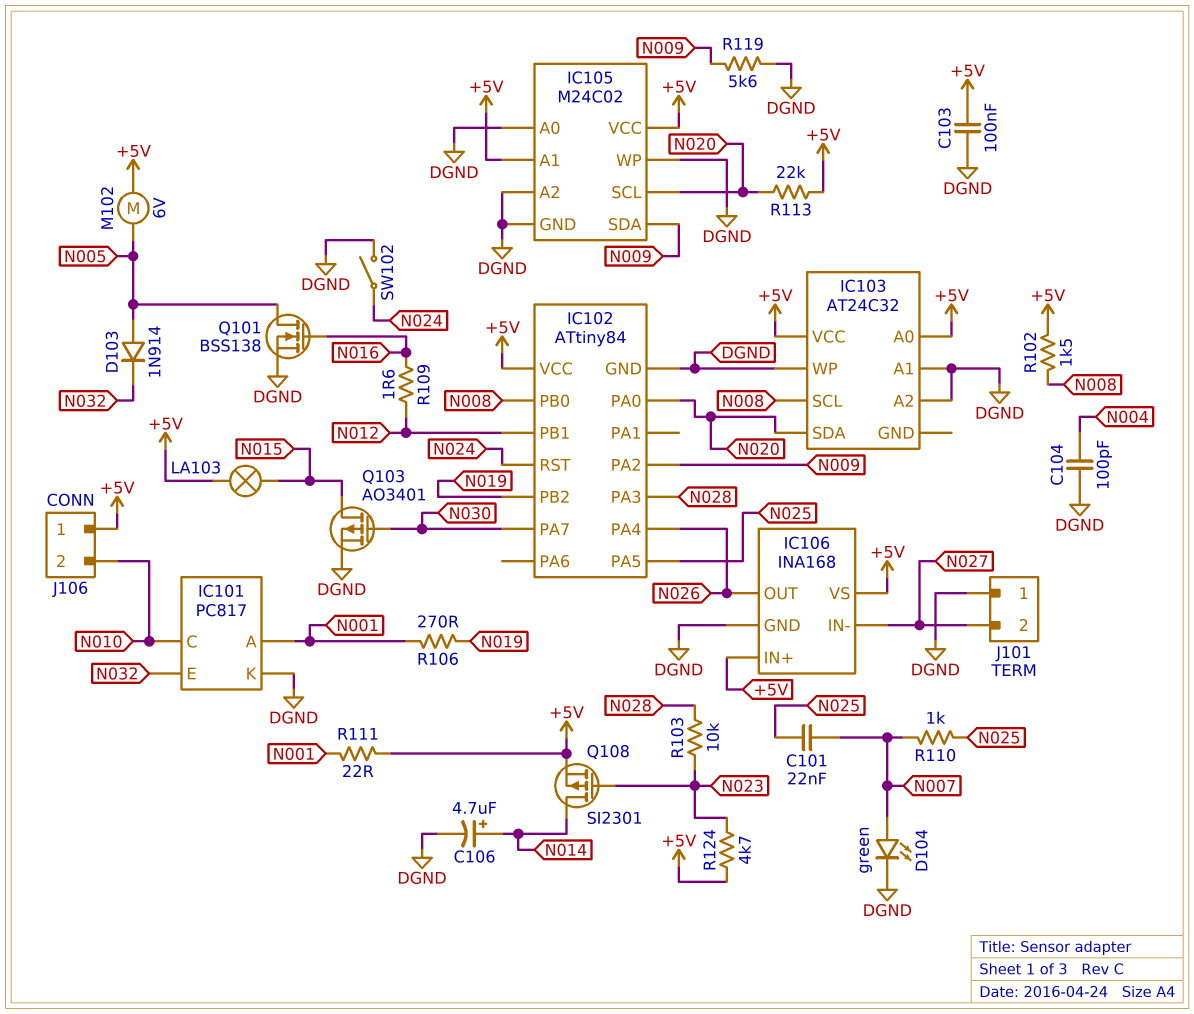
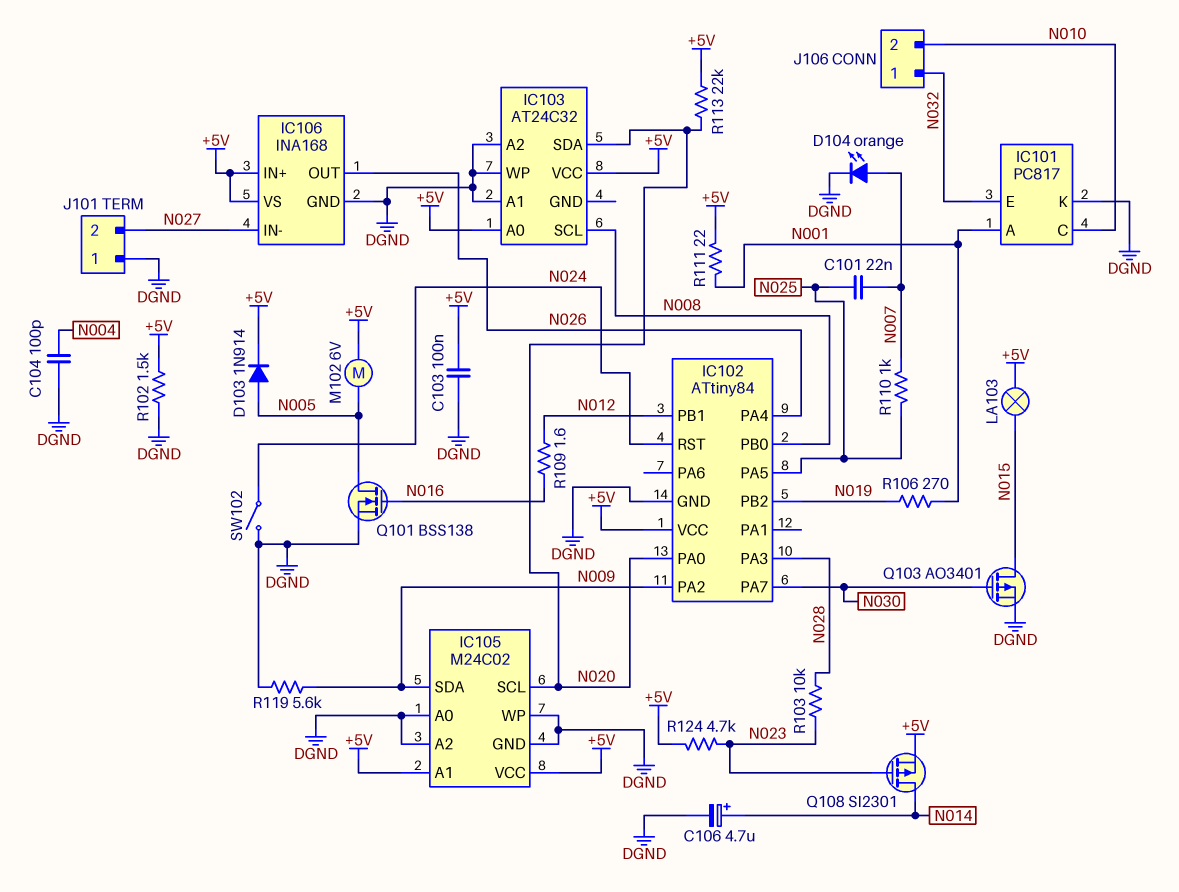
D103: diode 1N914 (A N005, K N032) -> diode 1N914 (A N005, K +5V)
D104: LED green (A N007, K DGND) -> LED orange (A N007, K DGND)
J106 pin 1: +5V -> N032
R102: 1.5k (+5V, N008) -> 1.5k (+5V, DGND)

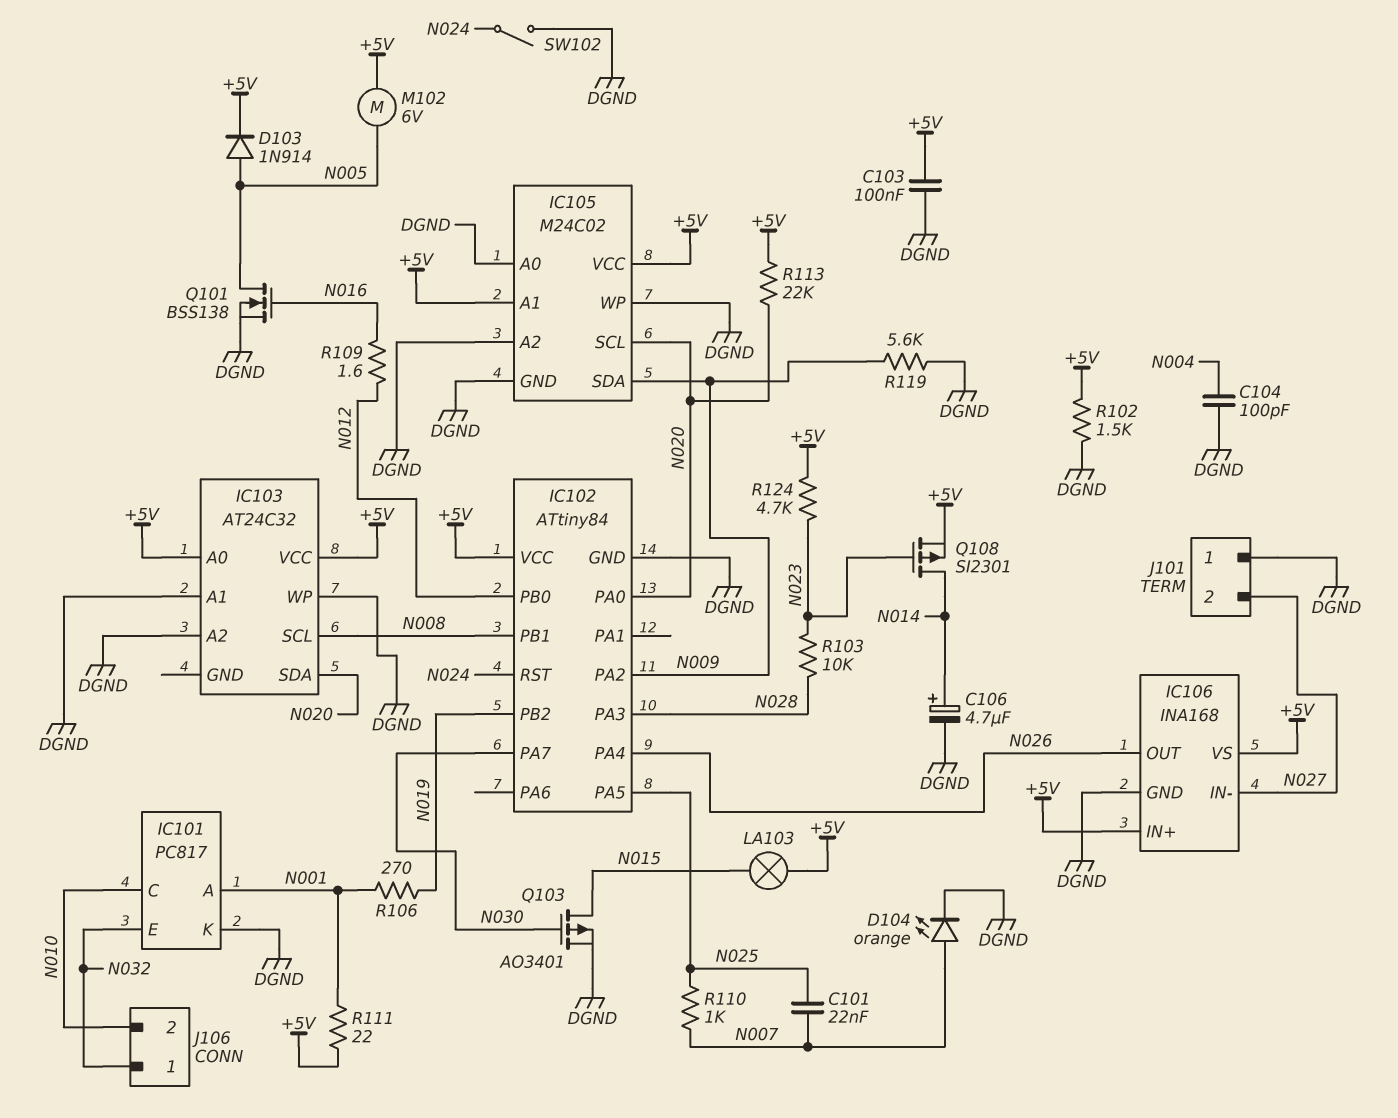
IC102 pin PB0: N008 -> N012
IC102 pin PB1: N012 -> N008

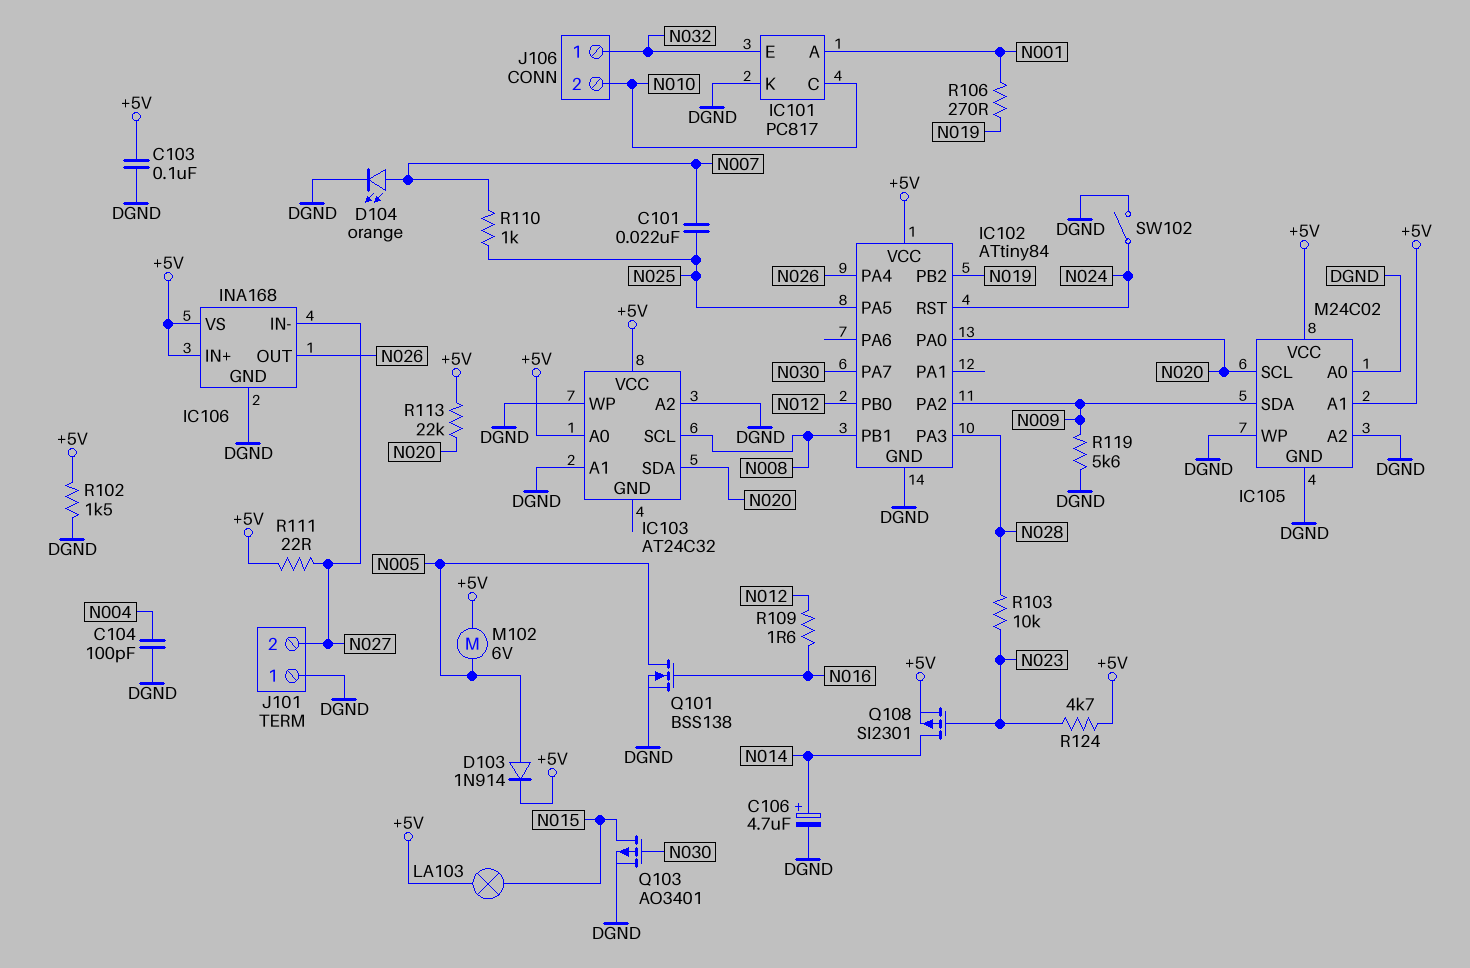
R111: 22 (+5V, N001) -> 22 (+5V, N027)

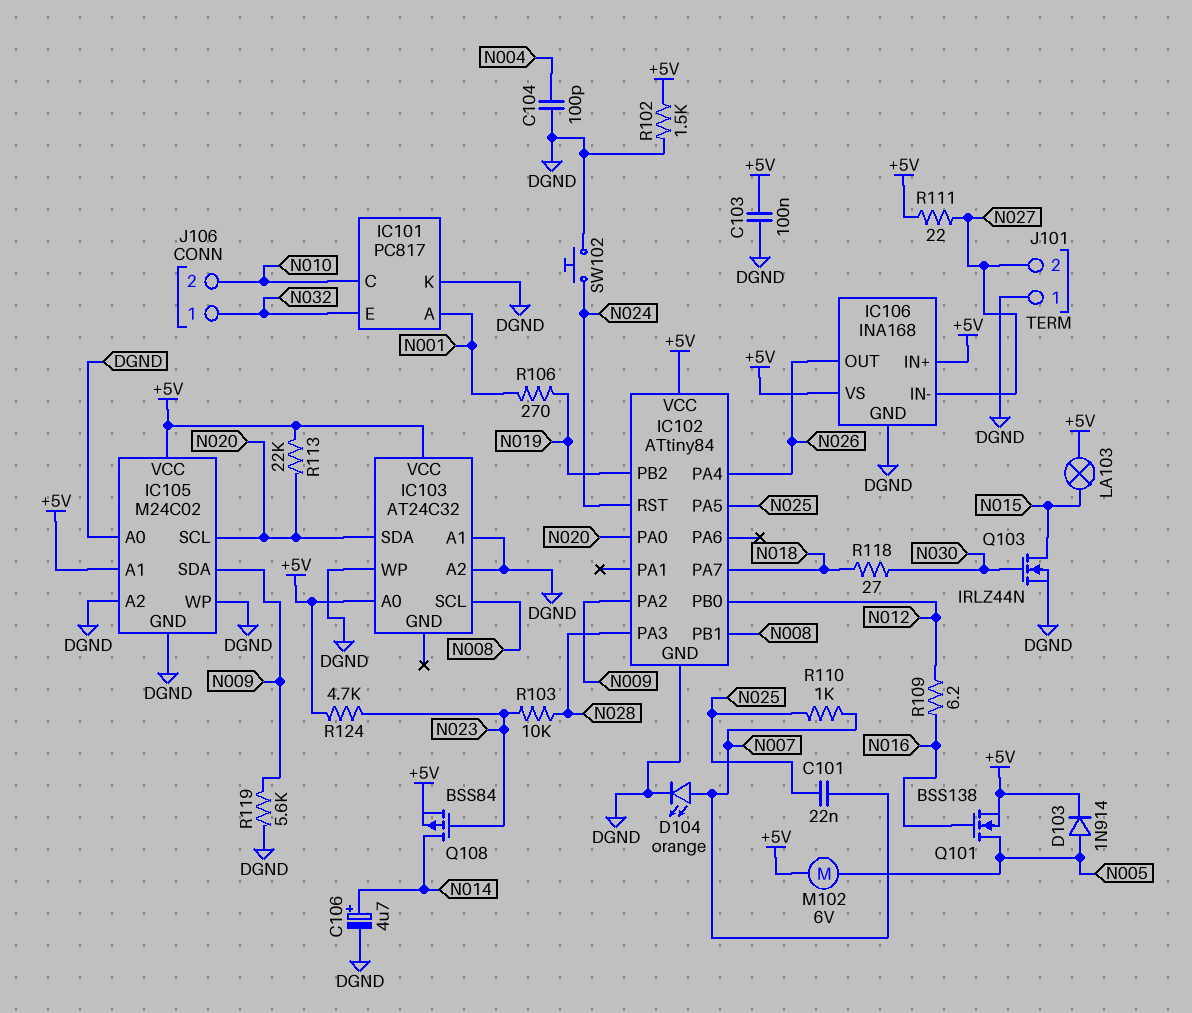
IC102 pin PA7: N030 -> N018
Q101: NMOS BSS138 (G N016, D N005, S DGND) -> NMOS BSS138 (G N016, D N005, S +5V)
Q103: PMOS AO3401 (G N030, D N015, S DGND) -> NMOS IRLZ44N (G N030, D N015, S DGND)
Q108: PMOS SI2301 (G N023, D N014, S +5V) -> PMOS BSS84 (G N023, D N014, S +5V)
R109: 1.6 (N012, N016) -> 6.2 (N012, N016)
R118: none -> 27 (N018, N030)
SW102: switch (DGND, N024) -> button (DGND, N024)

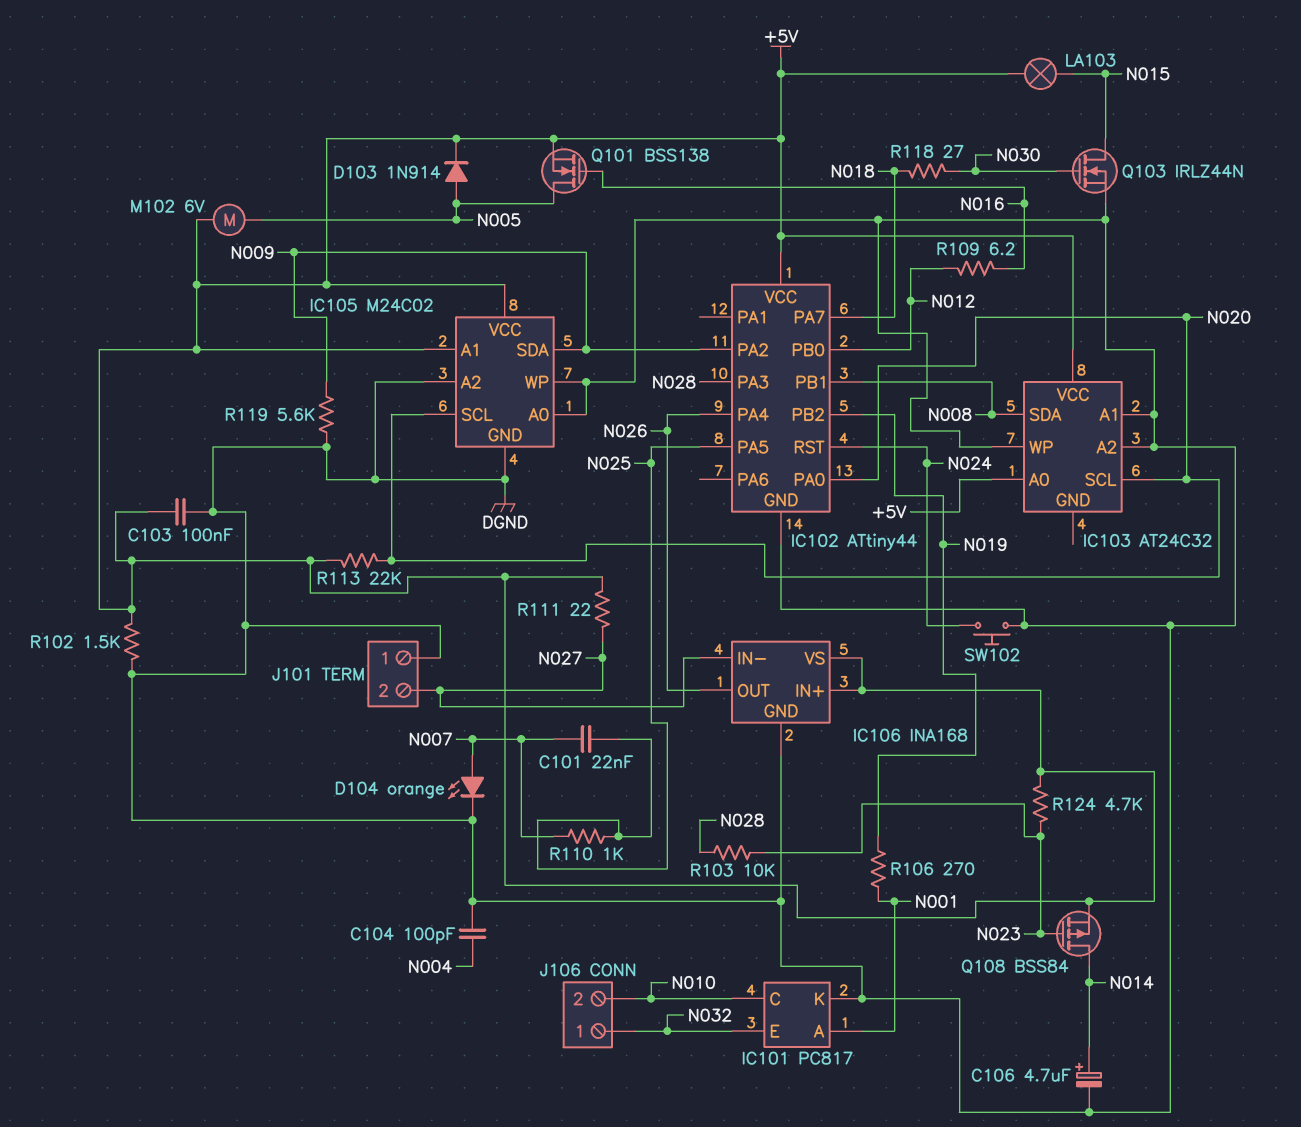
IC102: ATtiny84 -> ATtiny44
IC103 pin SCL: N008 -> N020
IC103 pin SDA: N020 -> N008

